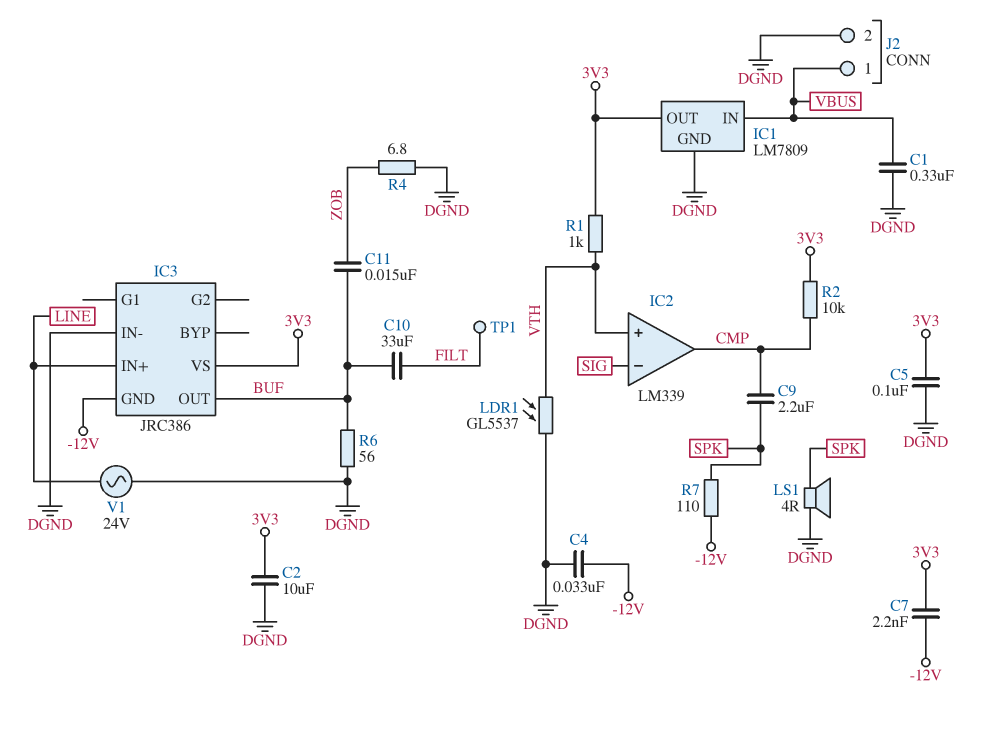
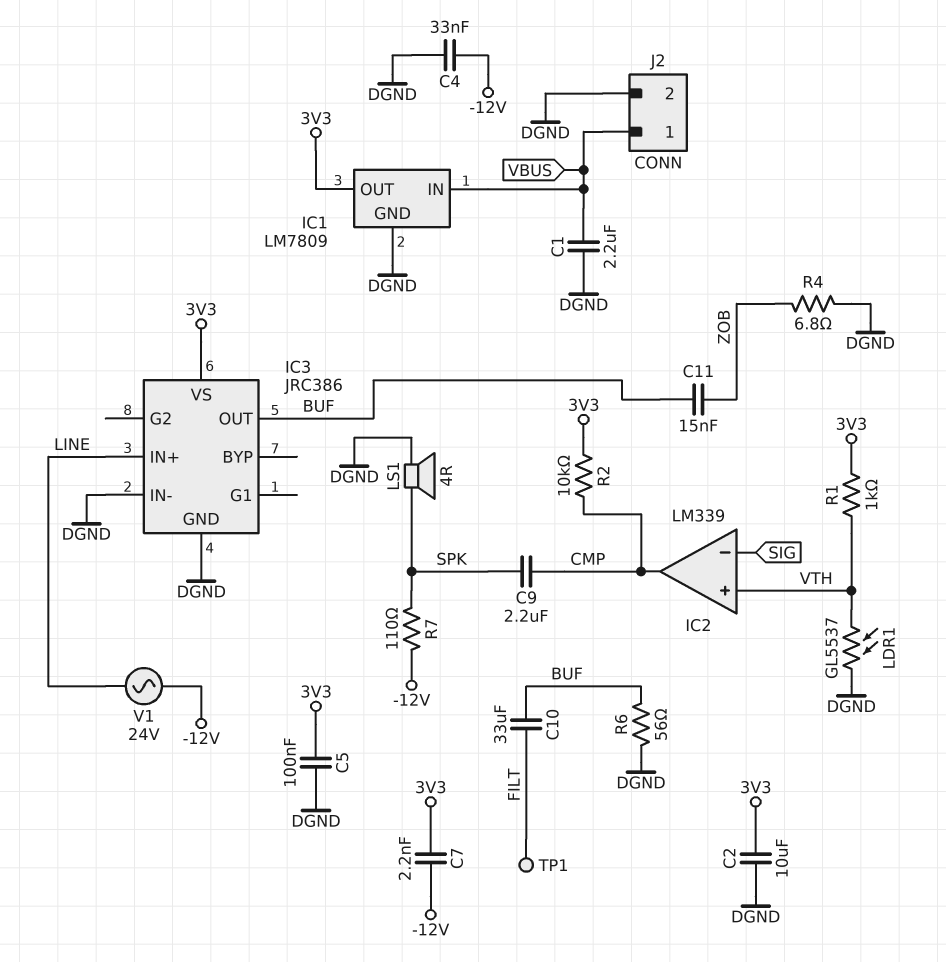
C1: 330nF (DGND, VBUS) -> 2.2uF (DGND, VBUS)
IC3 pin GND: -12V -> DGND
V1: AC 24V (DGND, LINE) -> AC 24V (-12V, LINE)

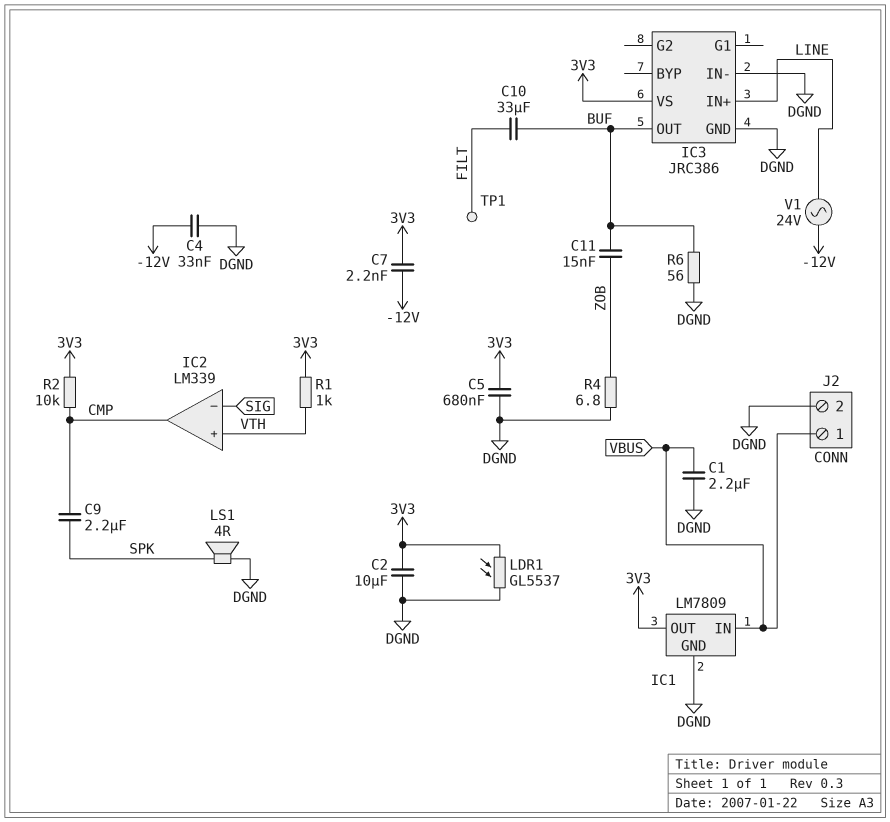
C5: 100nF (3V3, DGND) -> 680nF (3V3, DGND)
LDR1: GL5537 (DGND, VTH) -> GL5537 (3V3, DGND)
R7: 110 (-12V, SPK) -> none

